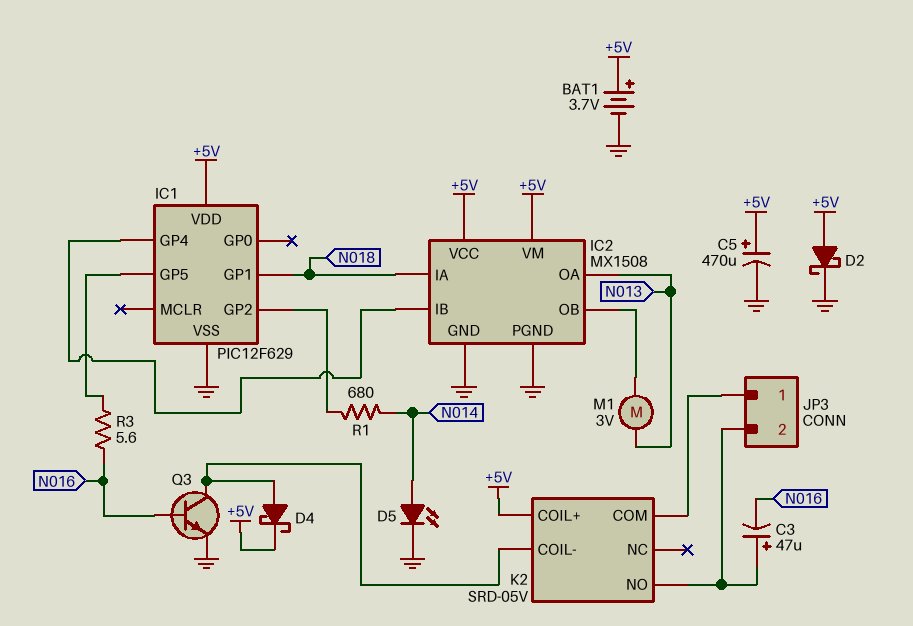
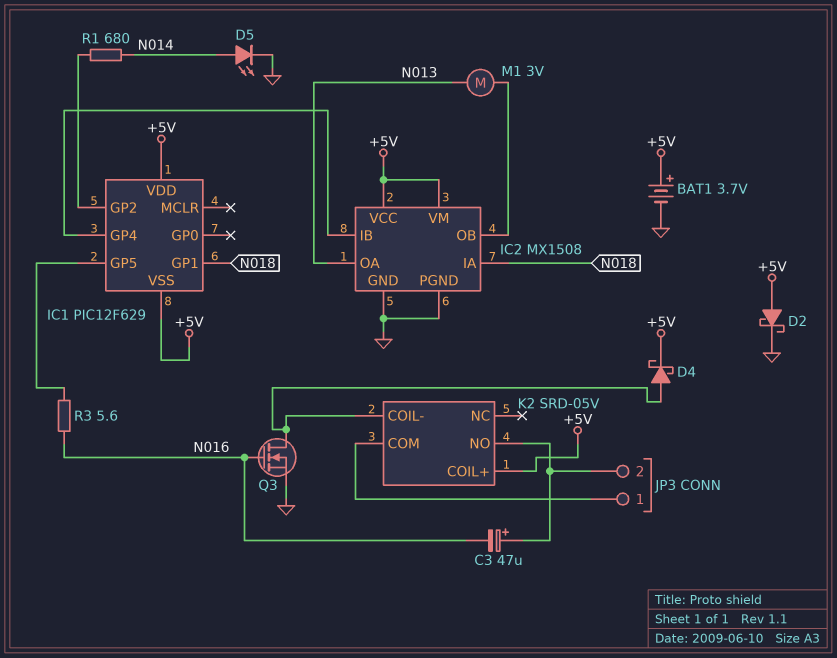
C5: 470uF (plus +5V, minus GND) -> none
IC1 pin VSS: GND -> +5V
Q3: NPN (B N016, C K2/COIL-, E GND) -> NMOS (G N016, D K2/COIL-, S GND)

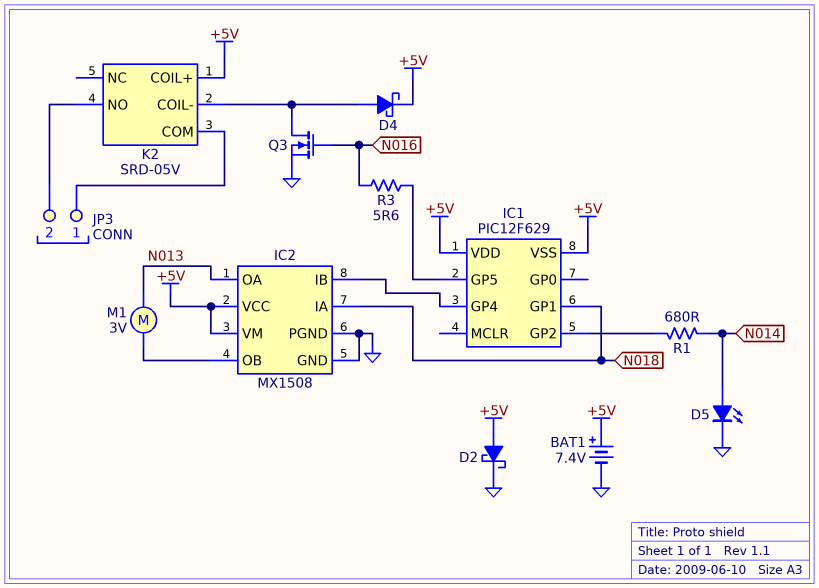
BAT1: 3.7V (plus +5V, minus GND) -> 7.4V (plus +5V, minus GND)
C3: 47uF (plus JP3/2, minus N016) -> none

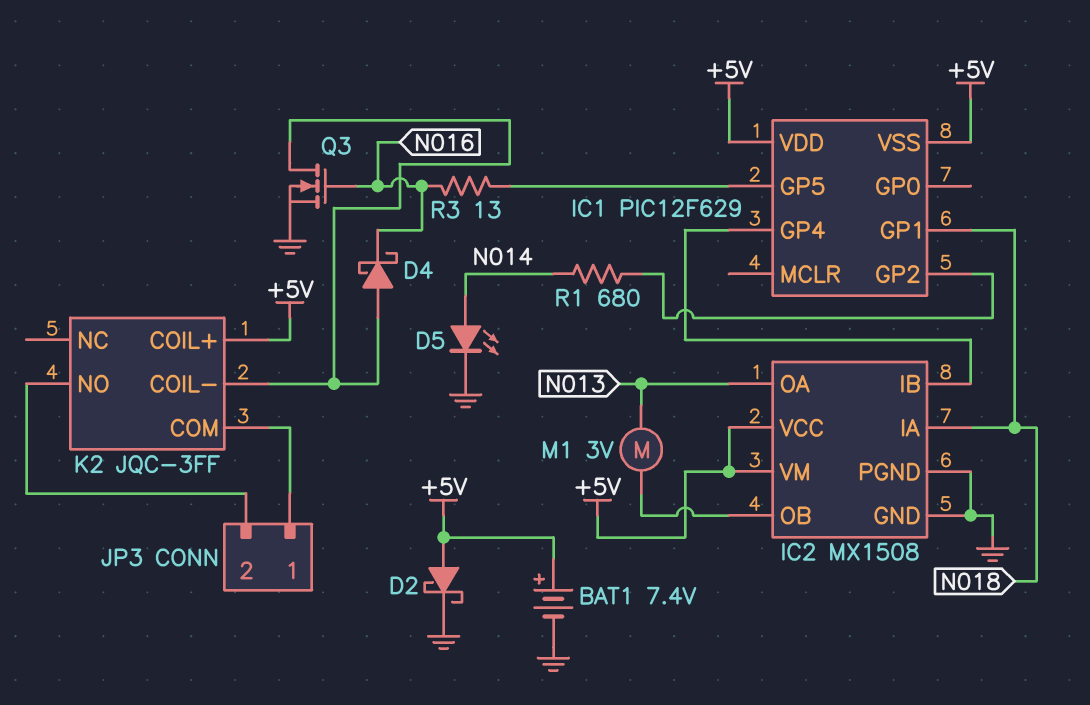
D4: schottky (A K2/COIL-, K +5V) -> schottky (A K2/COIL-, K N016)
K2: SRD-05V -> JQC-3FF
R3: 5.6 (IC1/GP5, N016) -> 13 (IC1/GP5, N016)

